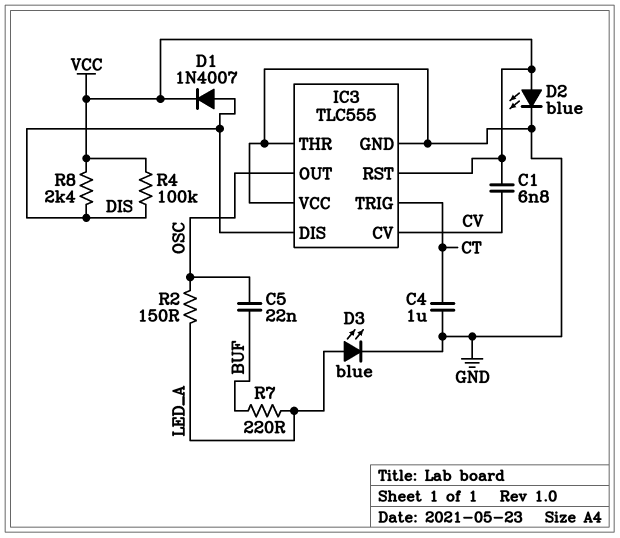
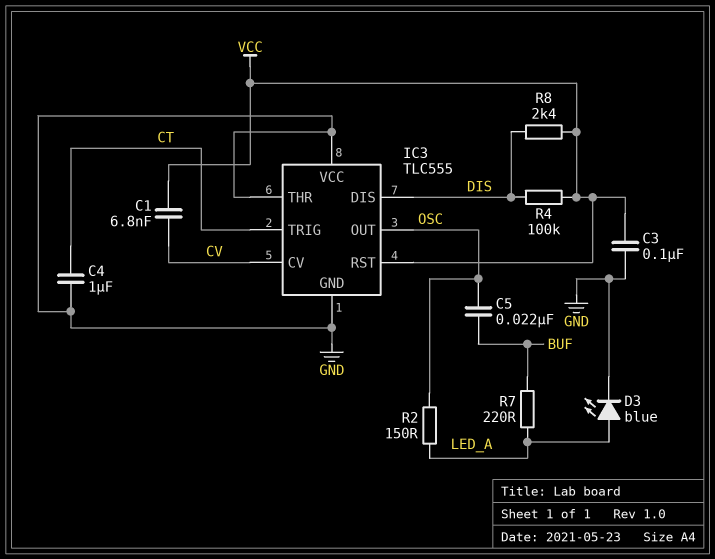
C3: none -> 100nF (GND, VCC)
D1: diode 1N4007 (A DIS, K VCC) -> none
D2: LED blue (A VCC, K GND) -> none

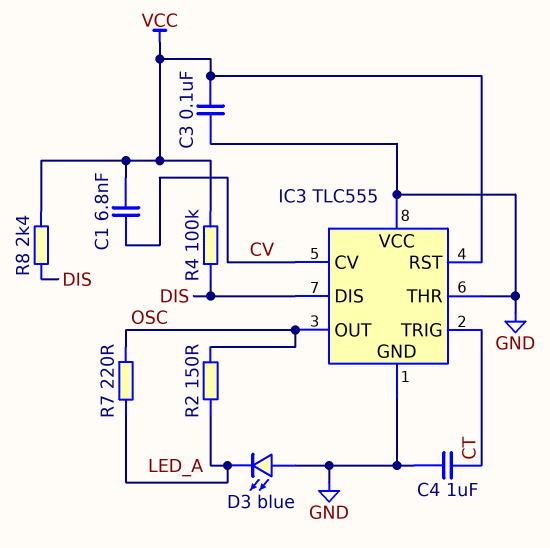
C5: 22nF (BUF, OSC) -> none
D3: LED blue (A LED_A, K GND) -> LED blue (A GND, K LED_A)
R7: 220 (BUF, LED_A) -> 220 (LED_A, OSC)

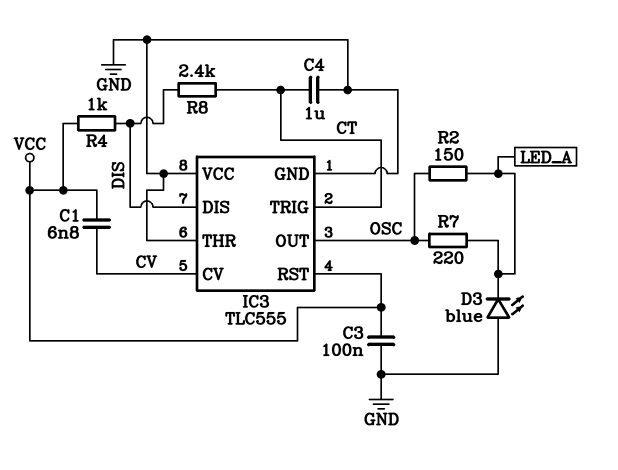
R4: 100k (DIS, VCC) -> 1k (DIS, VCC)
R8: 2.4k (DIS, VCC) -> 2.4k (CT, DIS)

